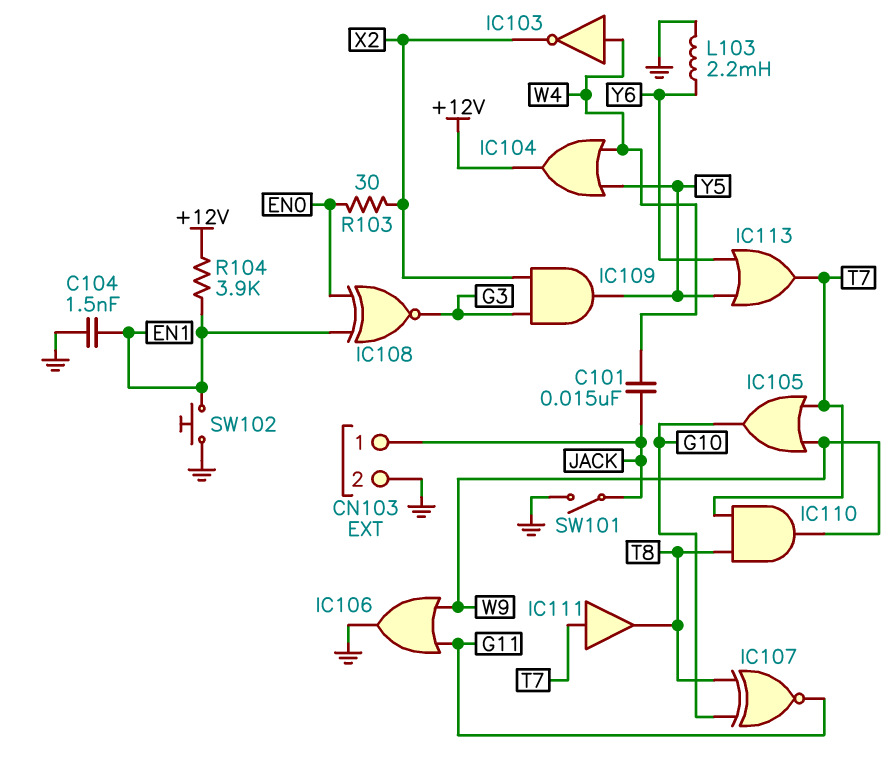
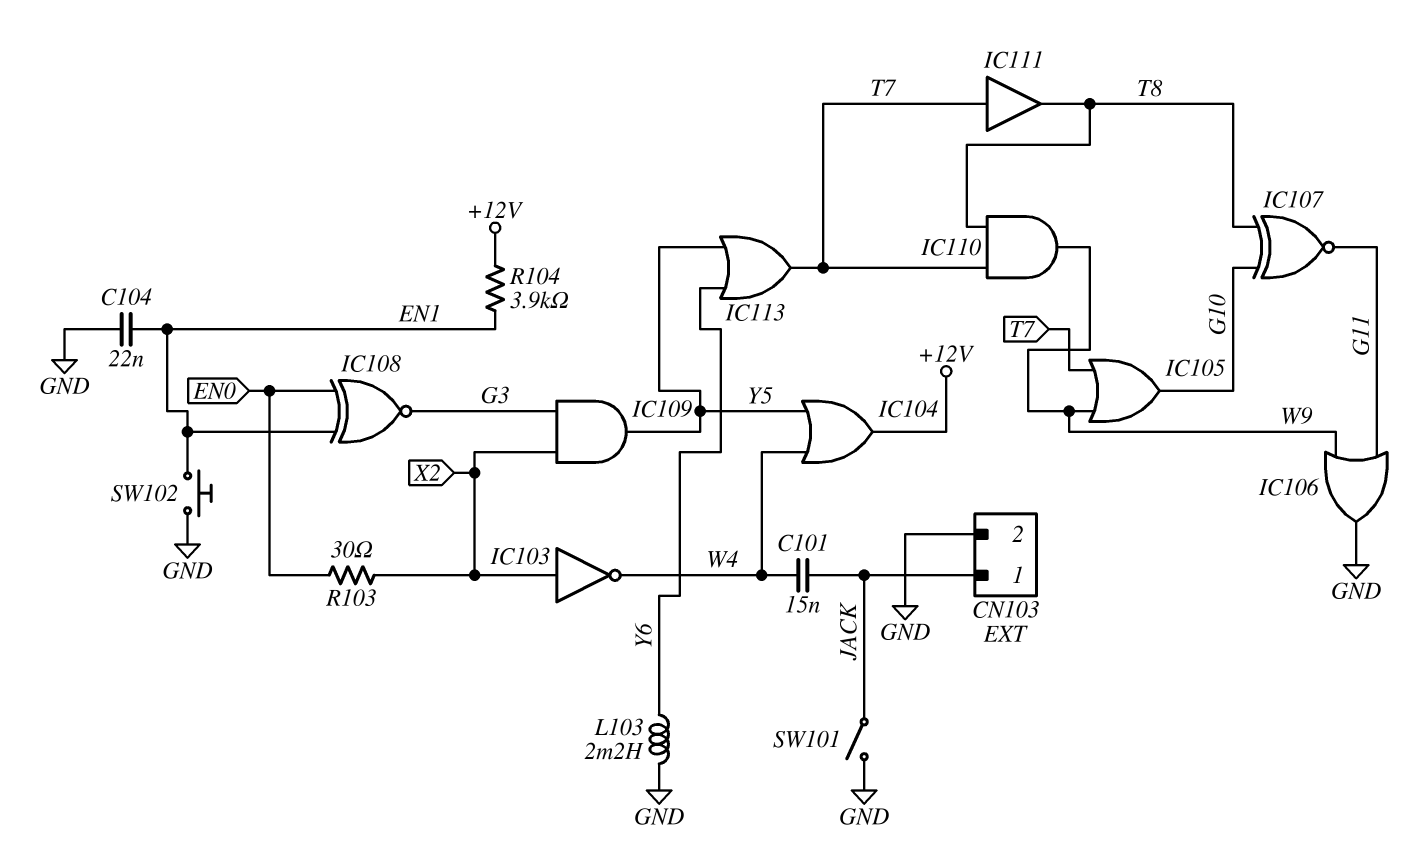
C104: 1.5nF (EN1, GND) -> 22nF (EN1, GND)
IC103: NOT (in W4, out X2) -> NOT (in X2, out W4)

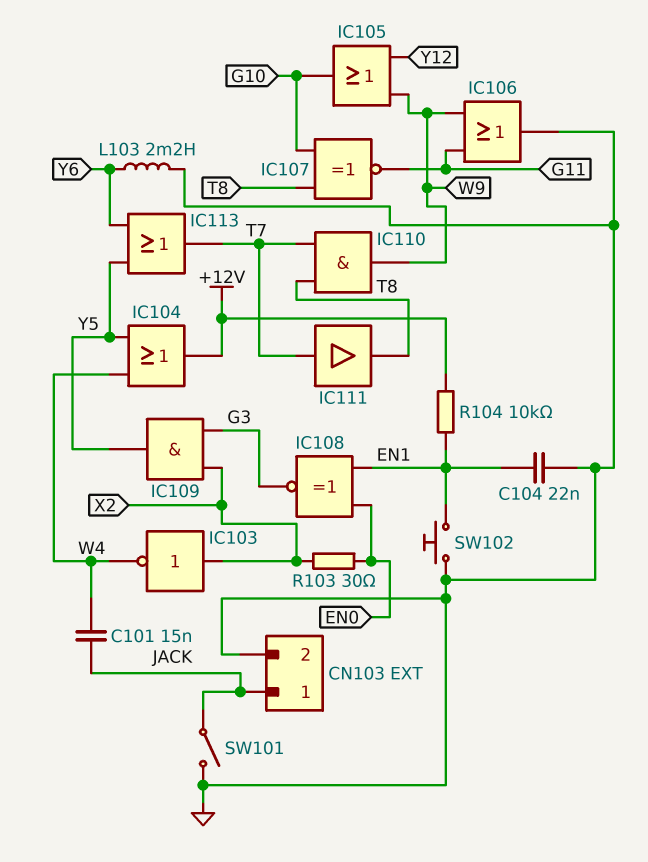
IC105: OR (in T7, in W9, out G10) -> OR (in W9, in Y12, out G10)
R104: 3.9k (+12V, EN1) -> 10k (+12V, EN1)

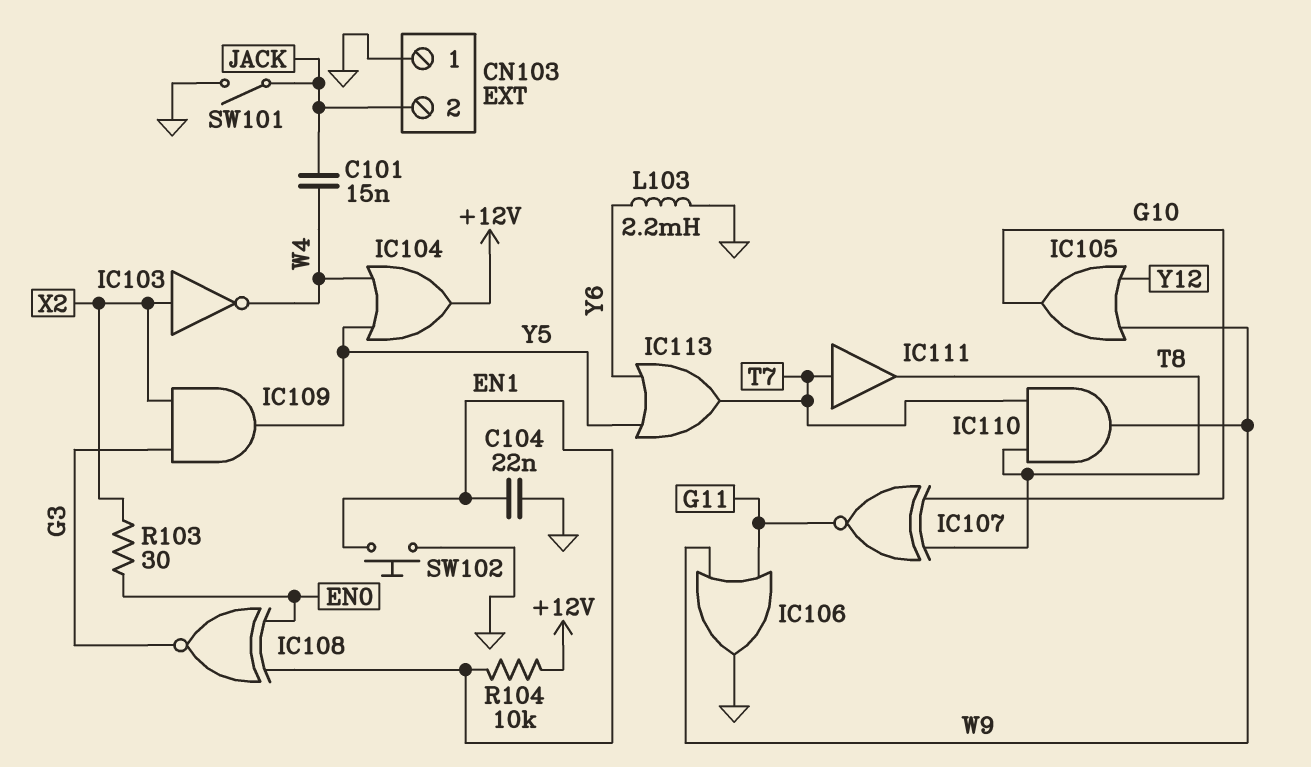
CN103 pin 1: JACK -> GND
CN103 pin 2: GND -> JACK

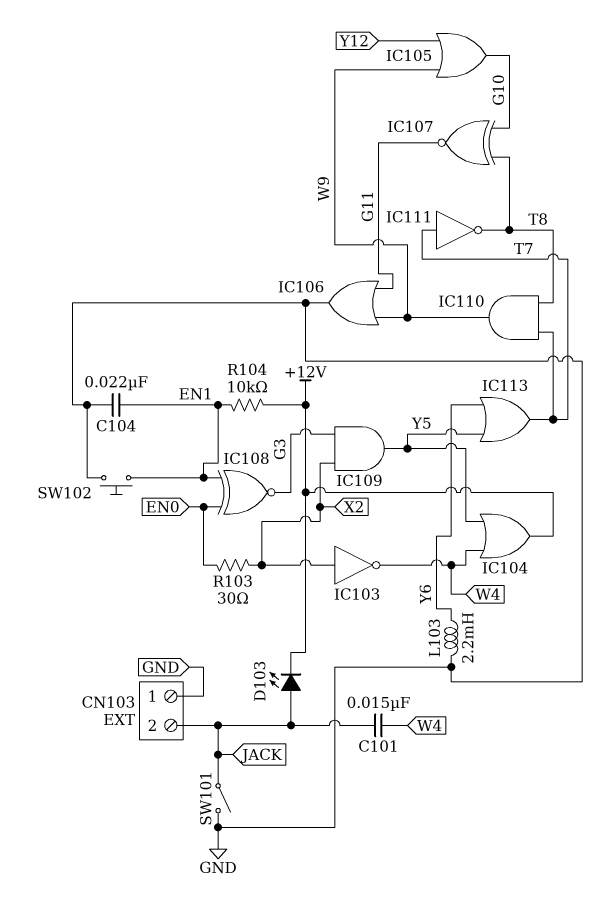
D103: none -> LED (A JACK, K +12V)
IC111: buffer (in T7, out T8) -> NOT (in T7, out T8)

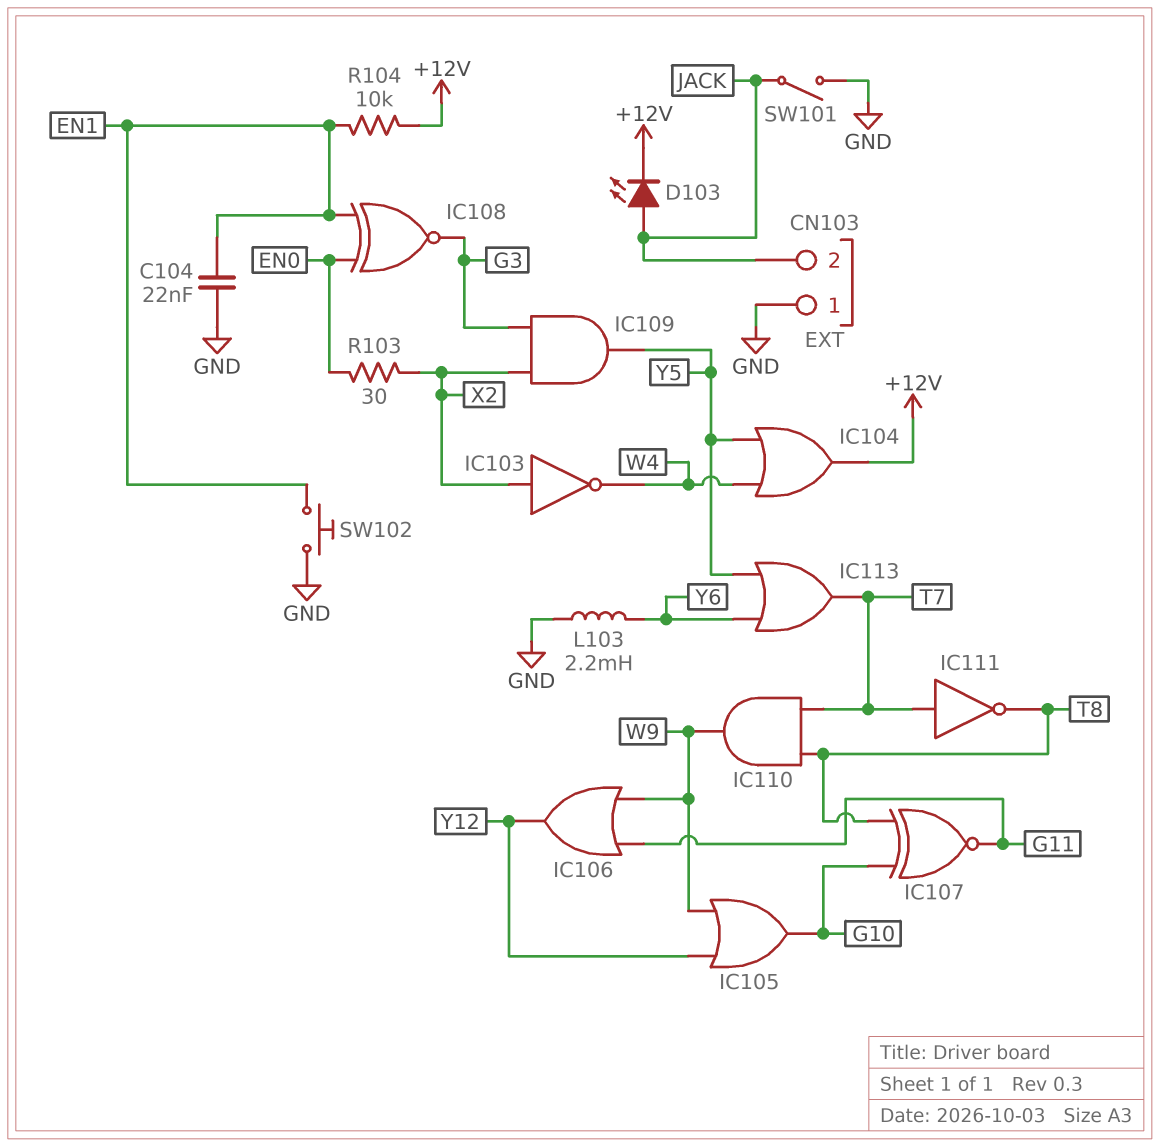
C101: 15nF (JACK, W4) -> none
IC106: OR (in G11, in W9, out GND) -> OR (in G11, in W9, out Y12)

